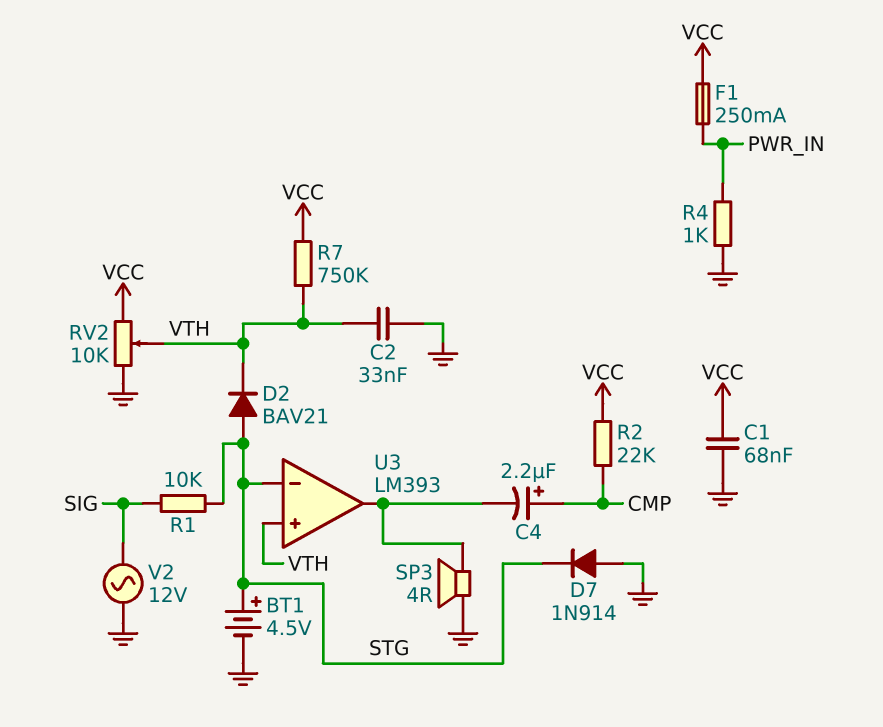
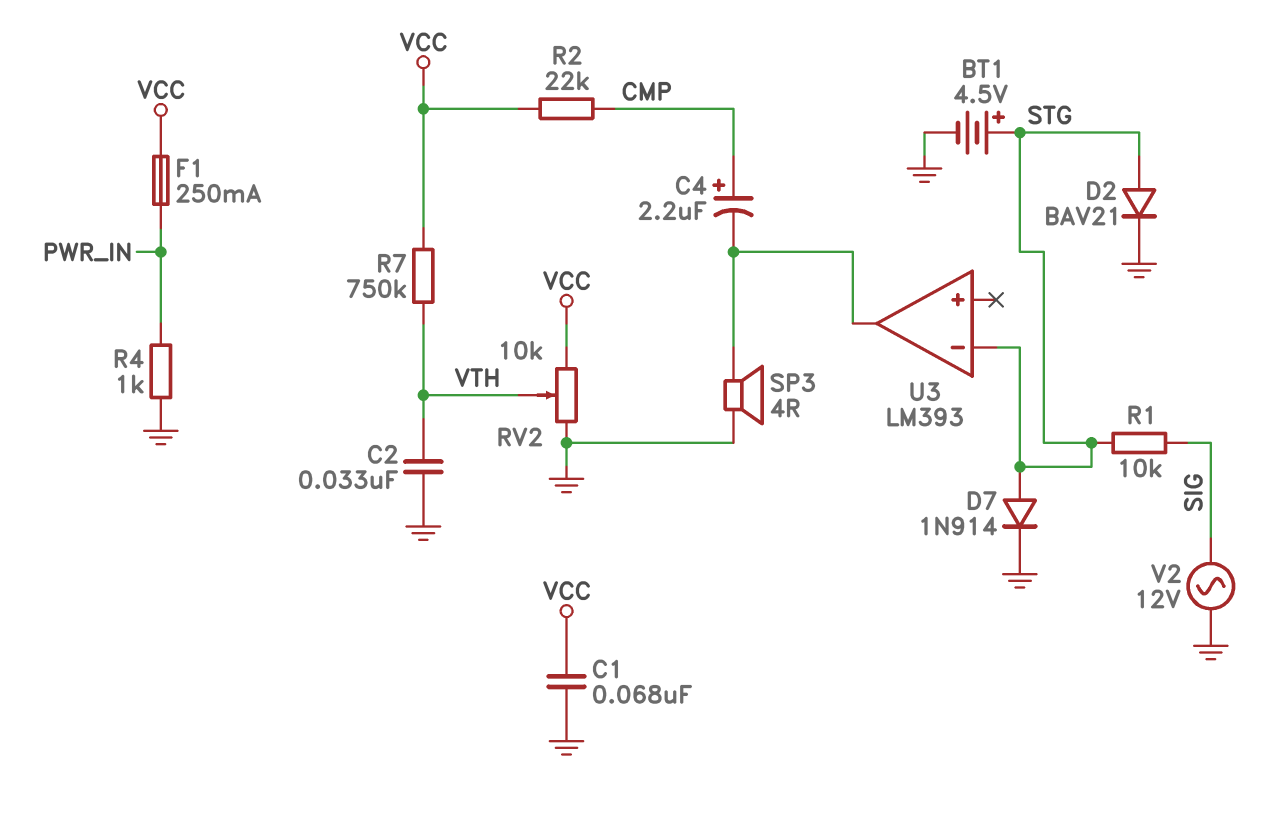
D2: diode BAV21 (A STG, K VTH) -> diode BAV21 (A STG, K GND)
D7: diode 1N914 (A GND, K STG) -> diode 1N914 (A STG, K GND)
U3 pin in+: VTH -> none

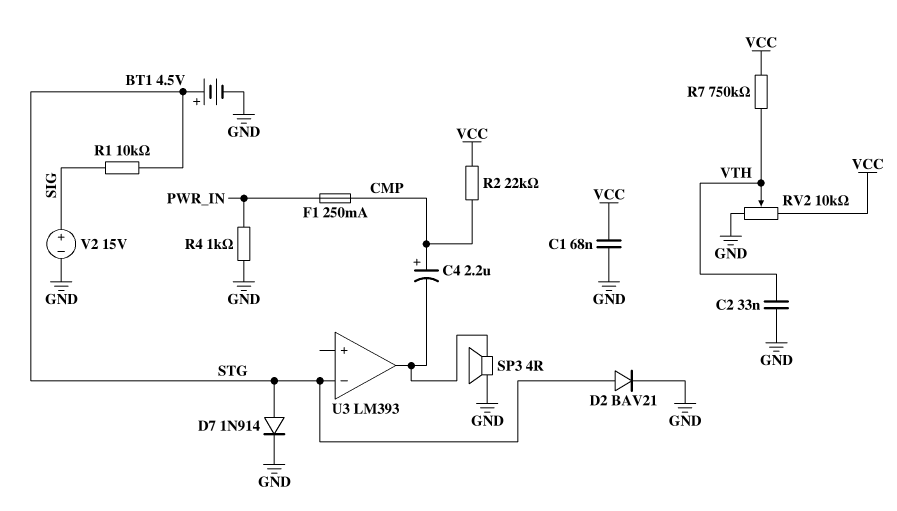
F1: 250mA (PWR_IN, VCC) -> 250mA (CMP, PWR_IN)
V2: AC 12V (GND, SIG) -> 15V (plus SIG, minus GND)

